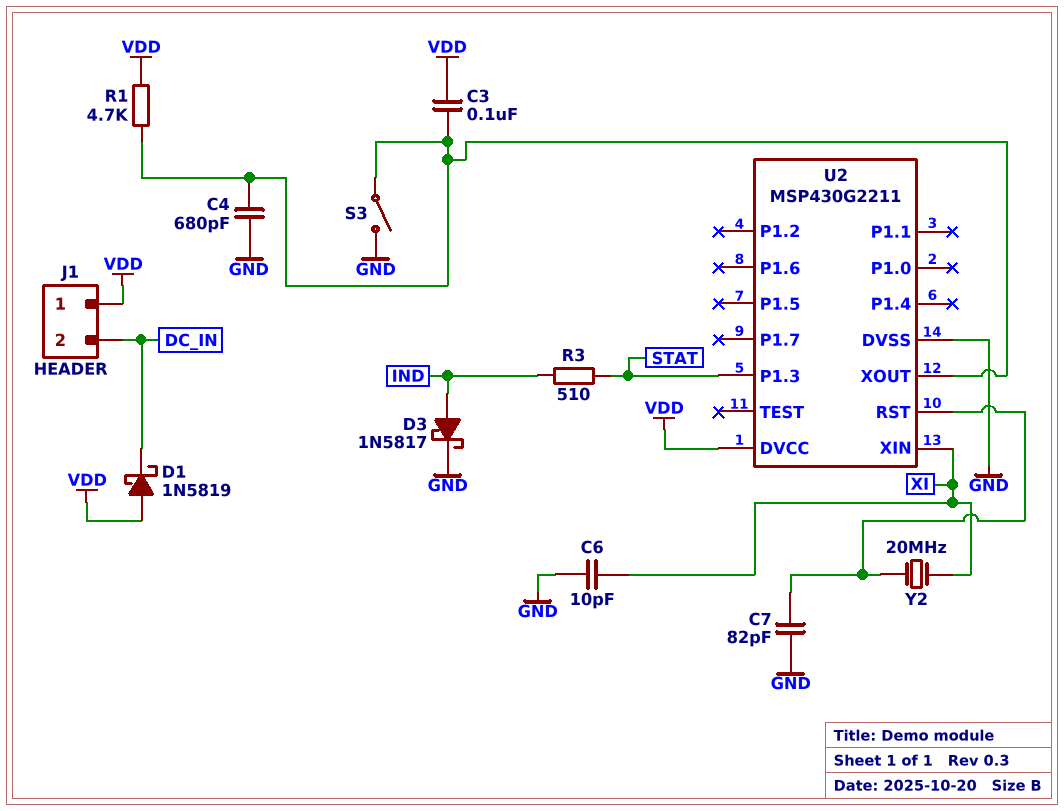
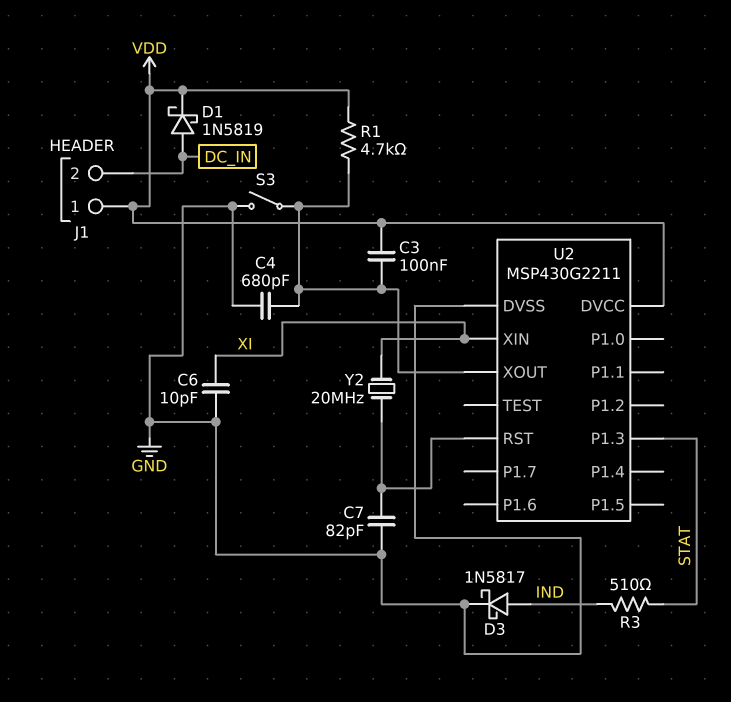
D1: schottky 1N5819 (A VDD, K DC_IN) -> schottky 1N5819 (A DC_IN, K VDD)

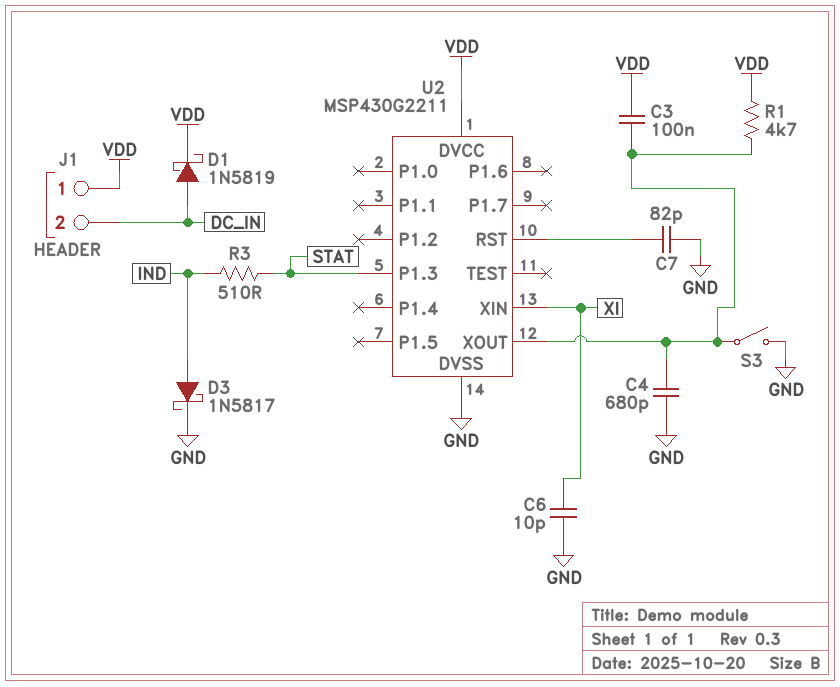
Y2: 20MHz (U2/RST, XI) -> none

